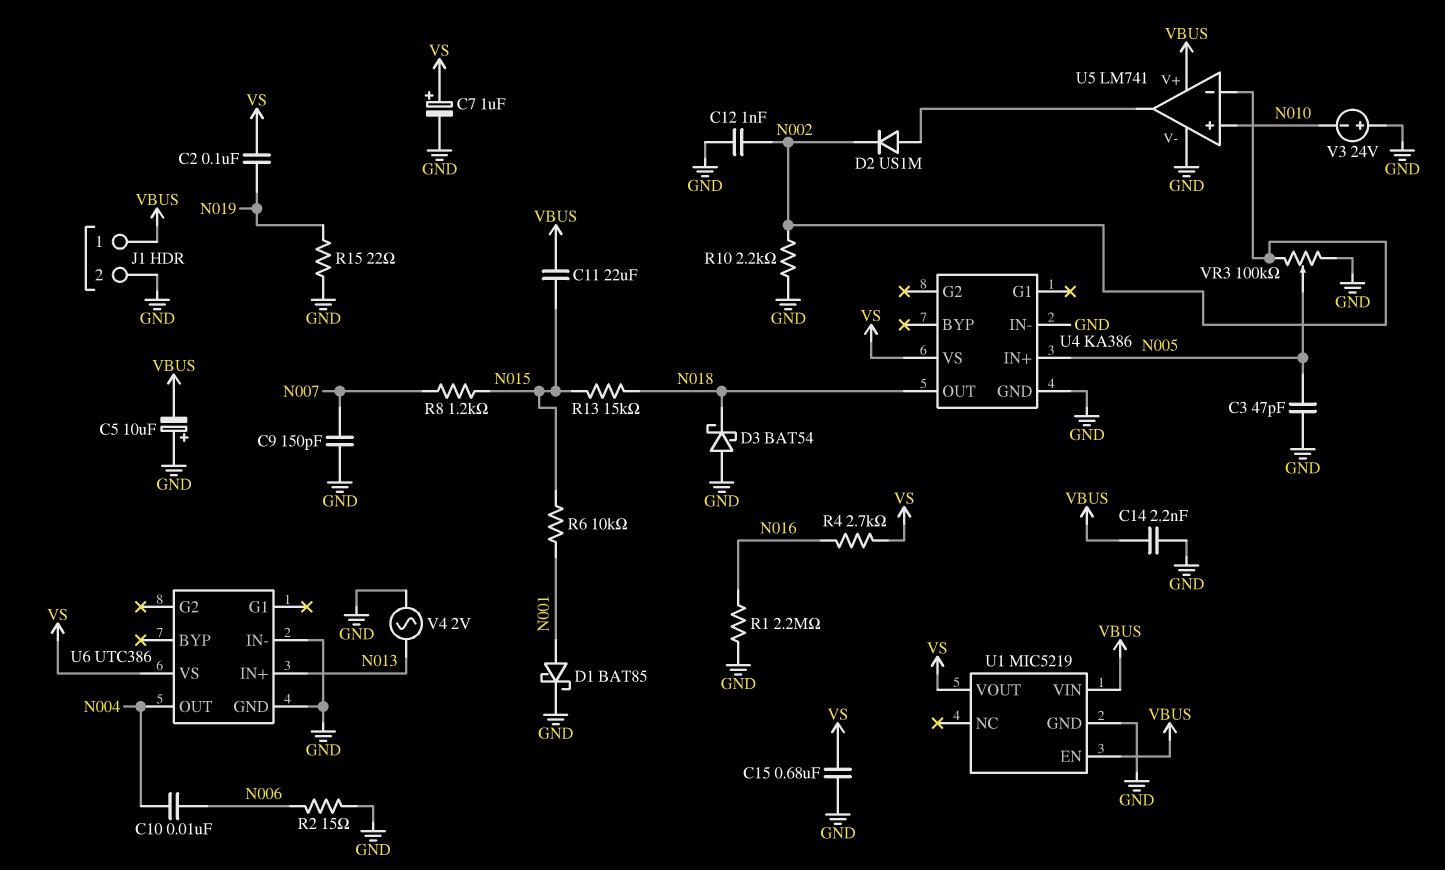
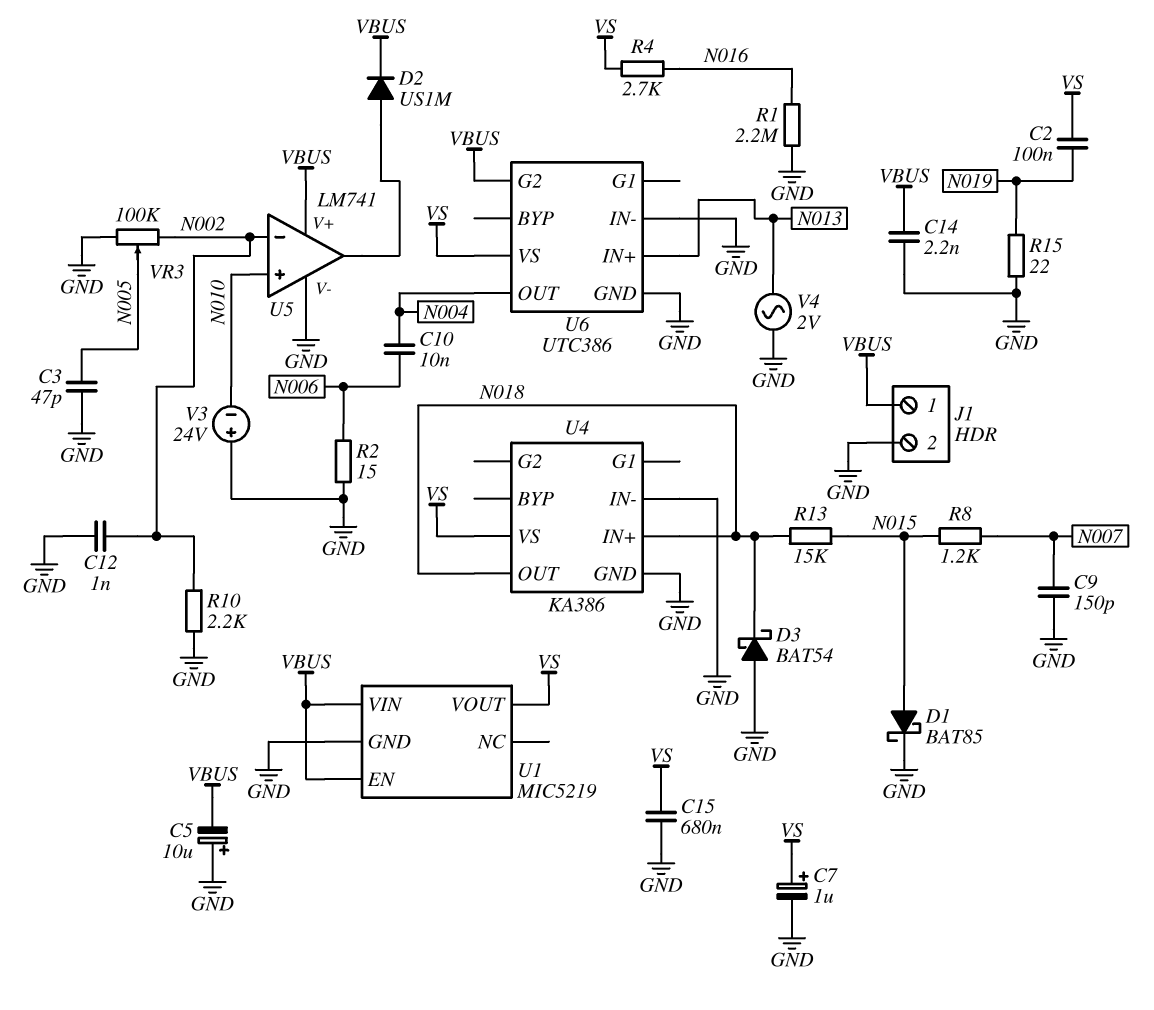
C11: 22uF (N015, VBUS) -> none
D1: schottky BAT85 (A N001, K GND) -> schottky BAT85 (A N015, K GND)
D2: diode US1M (A U5/out, K N002) -> diode US1M (A U5/out, K VBUS)
R6: 10k (N001, N015) -> none
U4 pin IN+: N005 -> N018
U6 pin G2: none -> VBUS

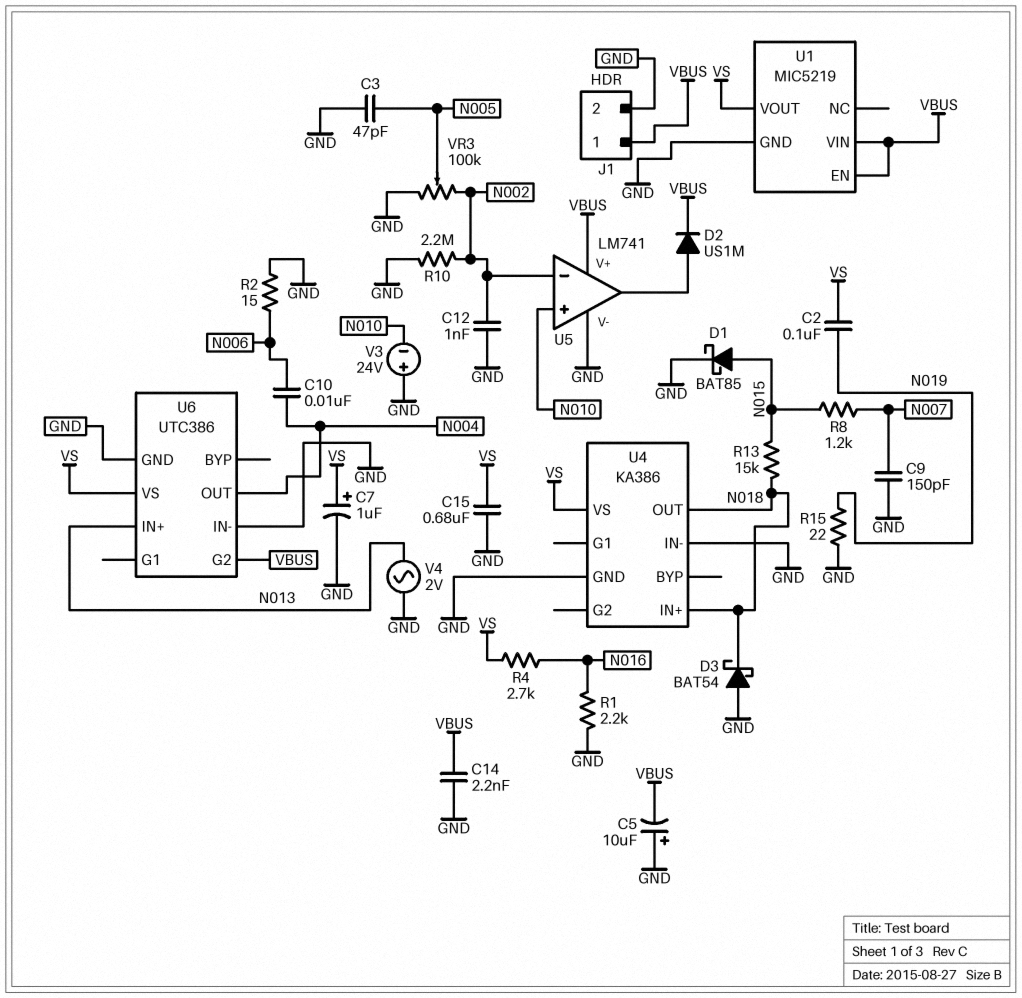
R1: 2.2M (GND, N016) -> 2.2k (GND, N016)
R10: 2.2k (GND, N002) -> 2.2M (GND, N002)

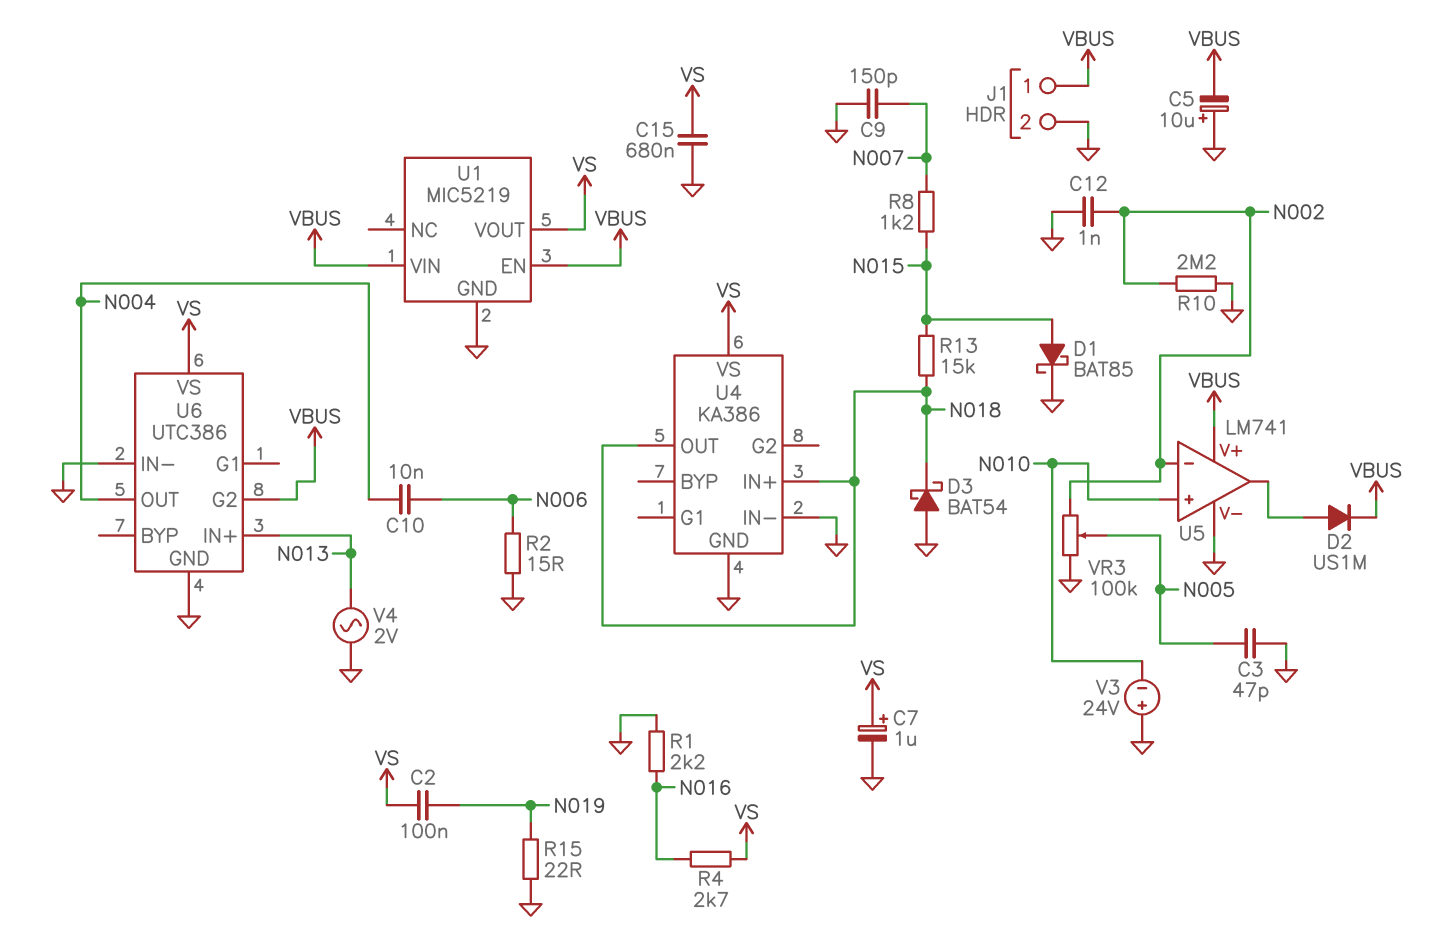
C14: 2.2nF (GND, VBUS) -> none

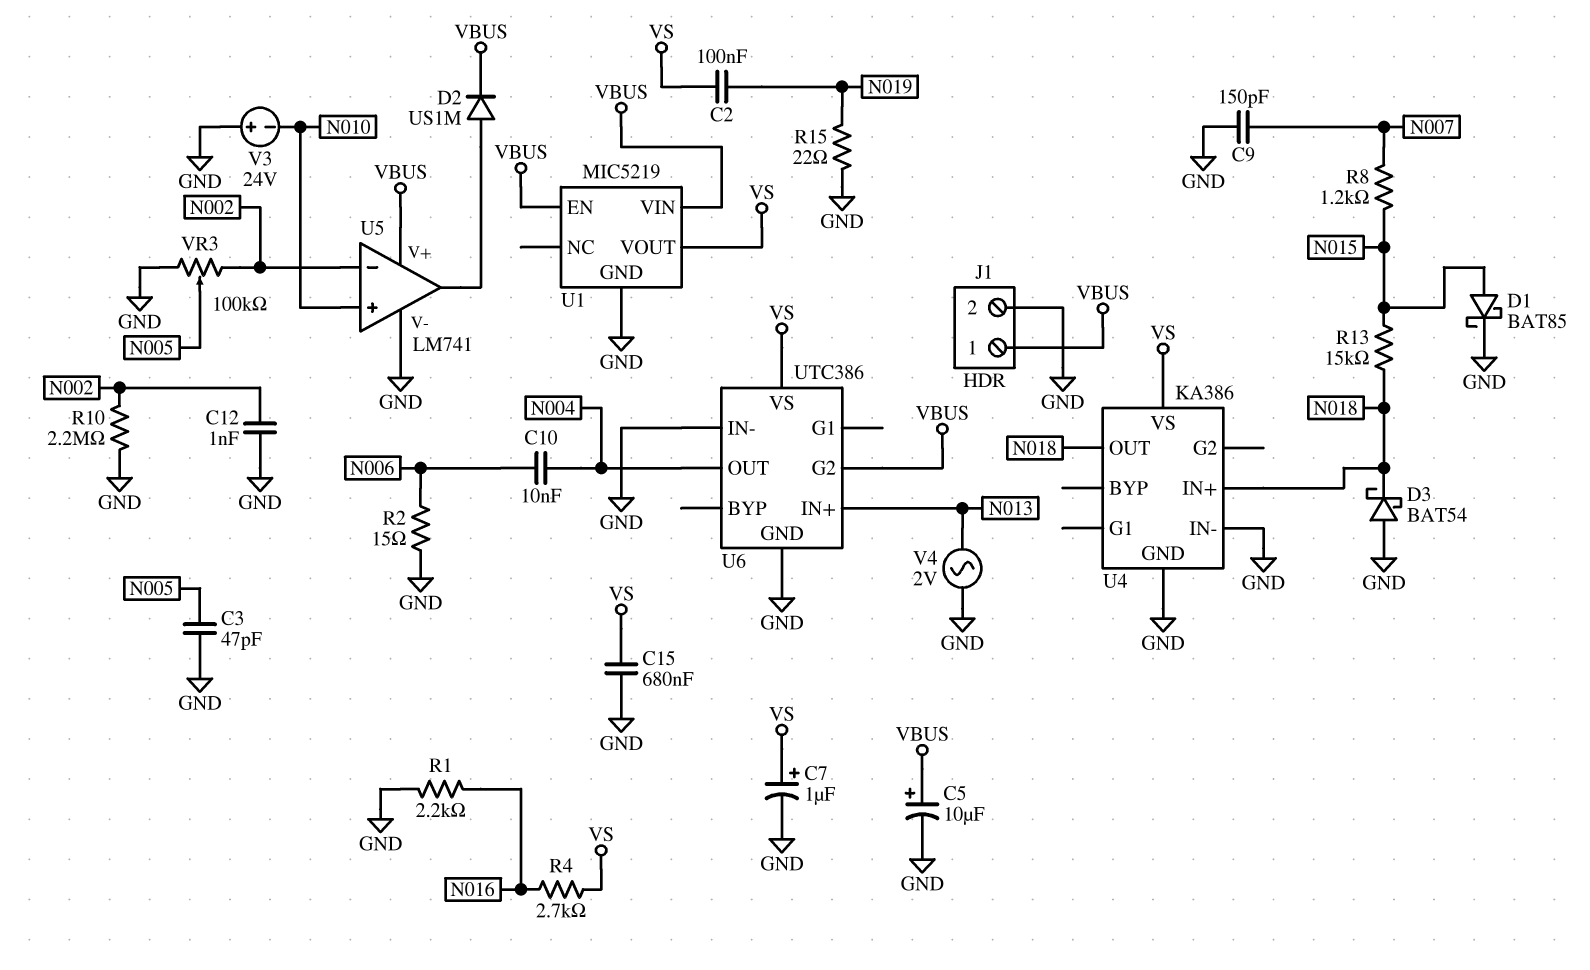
C5: 10uF (plus GND, minus VBUS) -> 10uF (plus VBUS, minus GND)

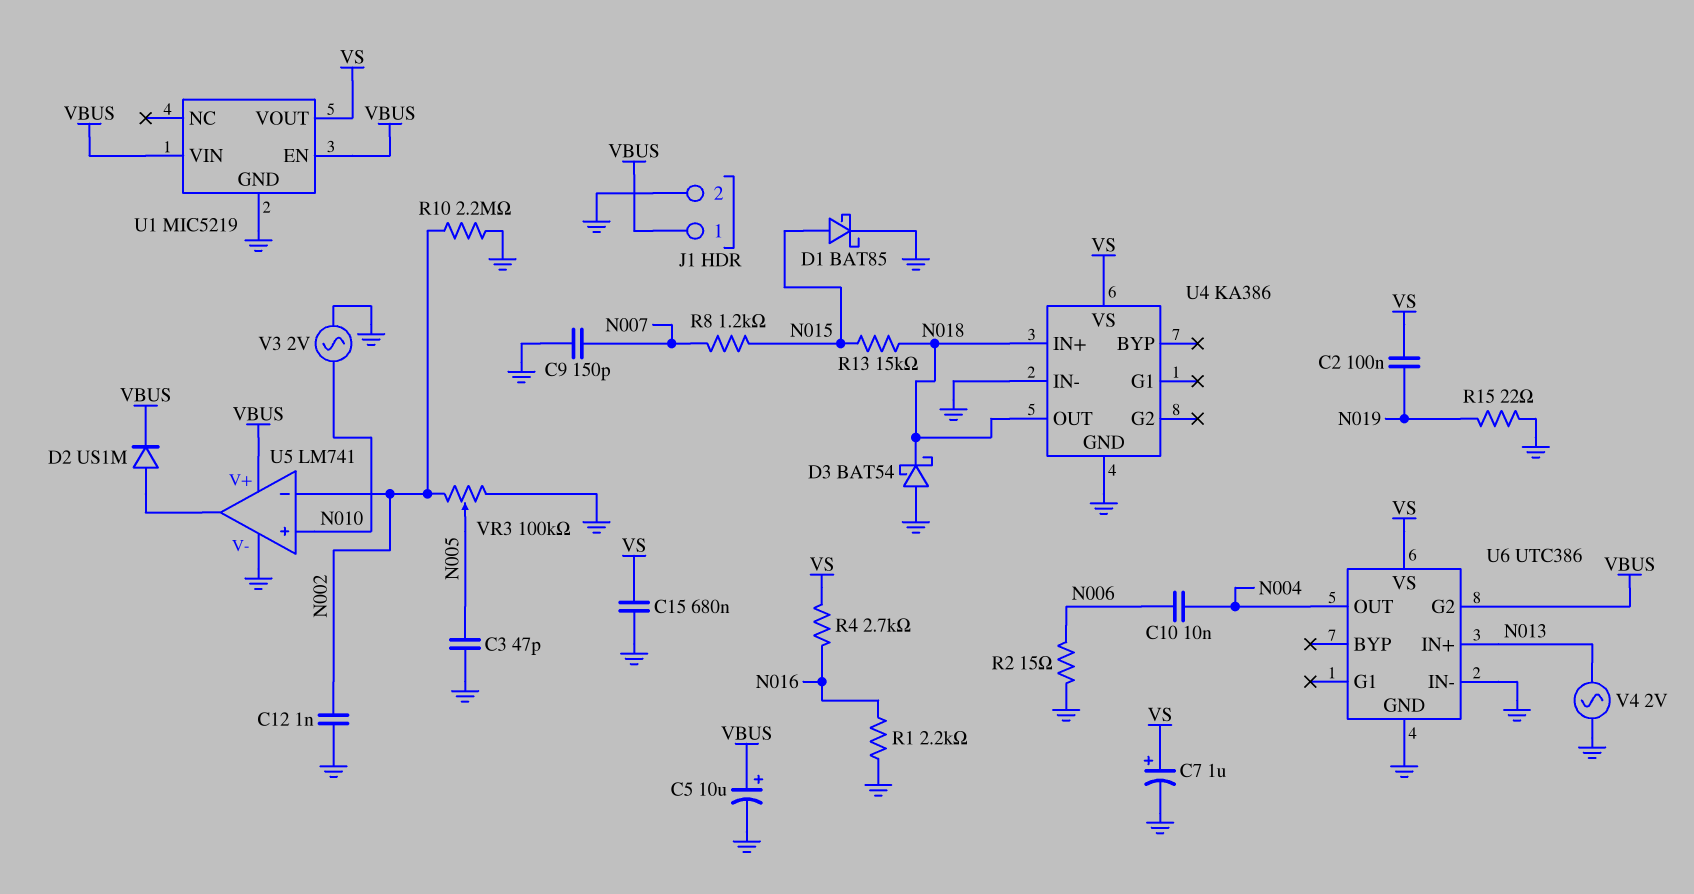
V3: 24V (plus GND, minus N010) -> AC 2V (GND, N010)

